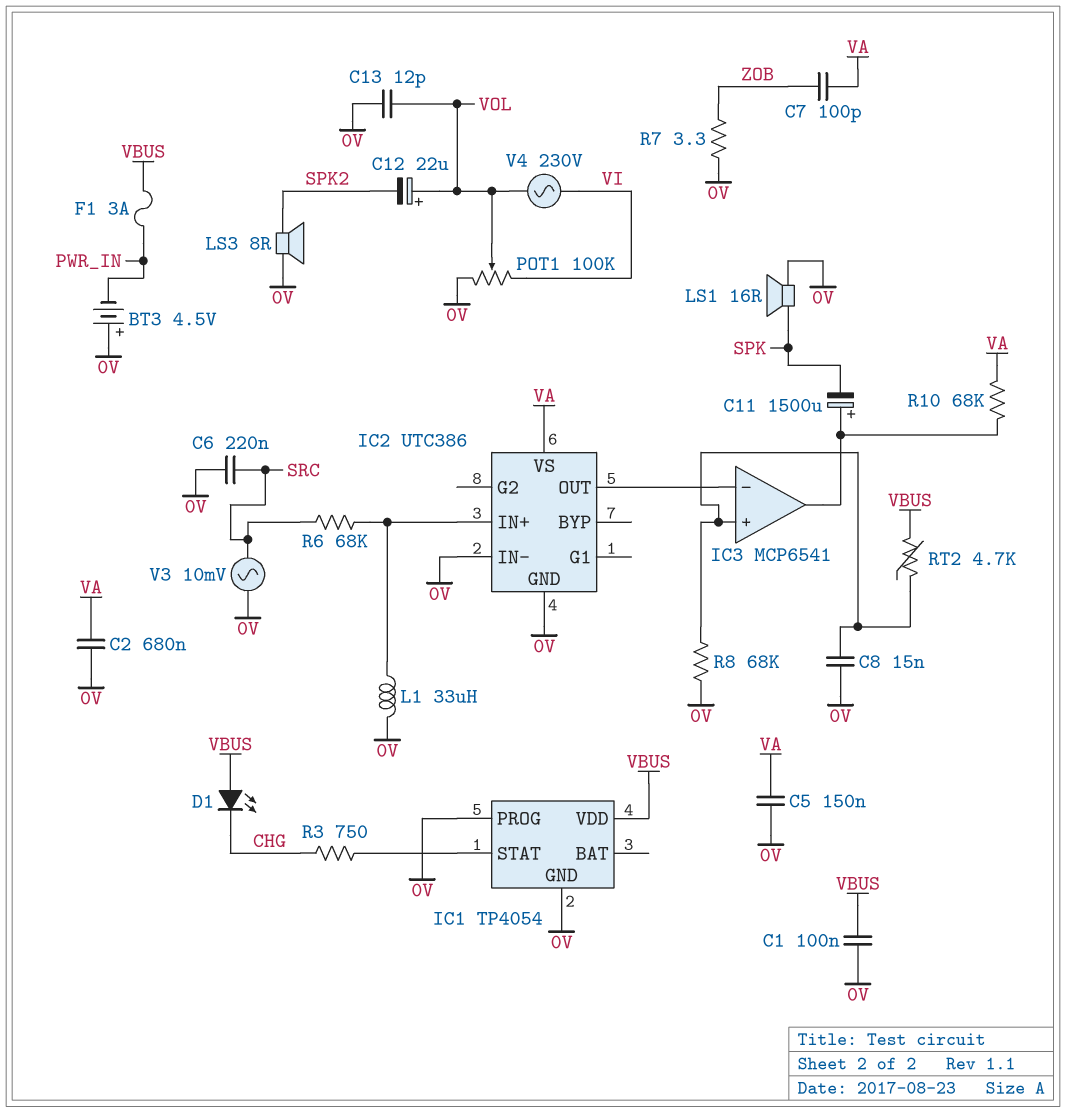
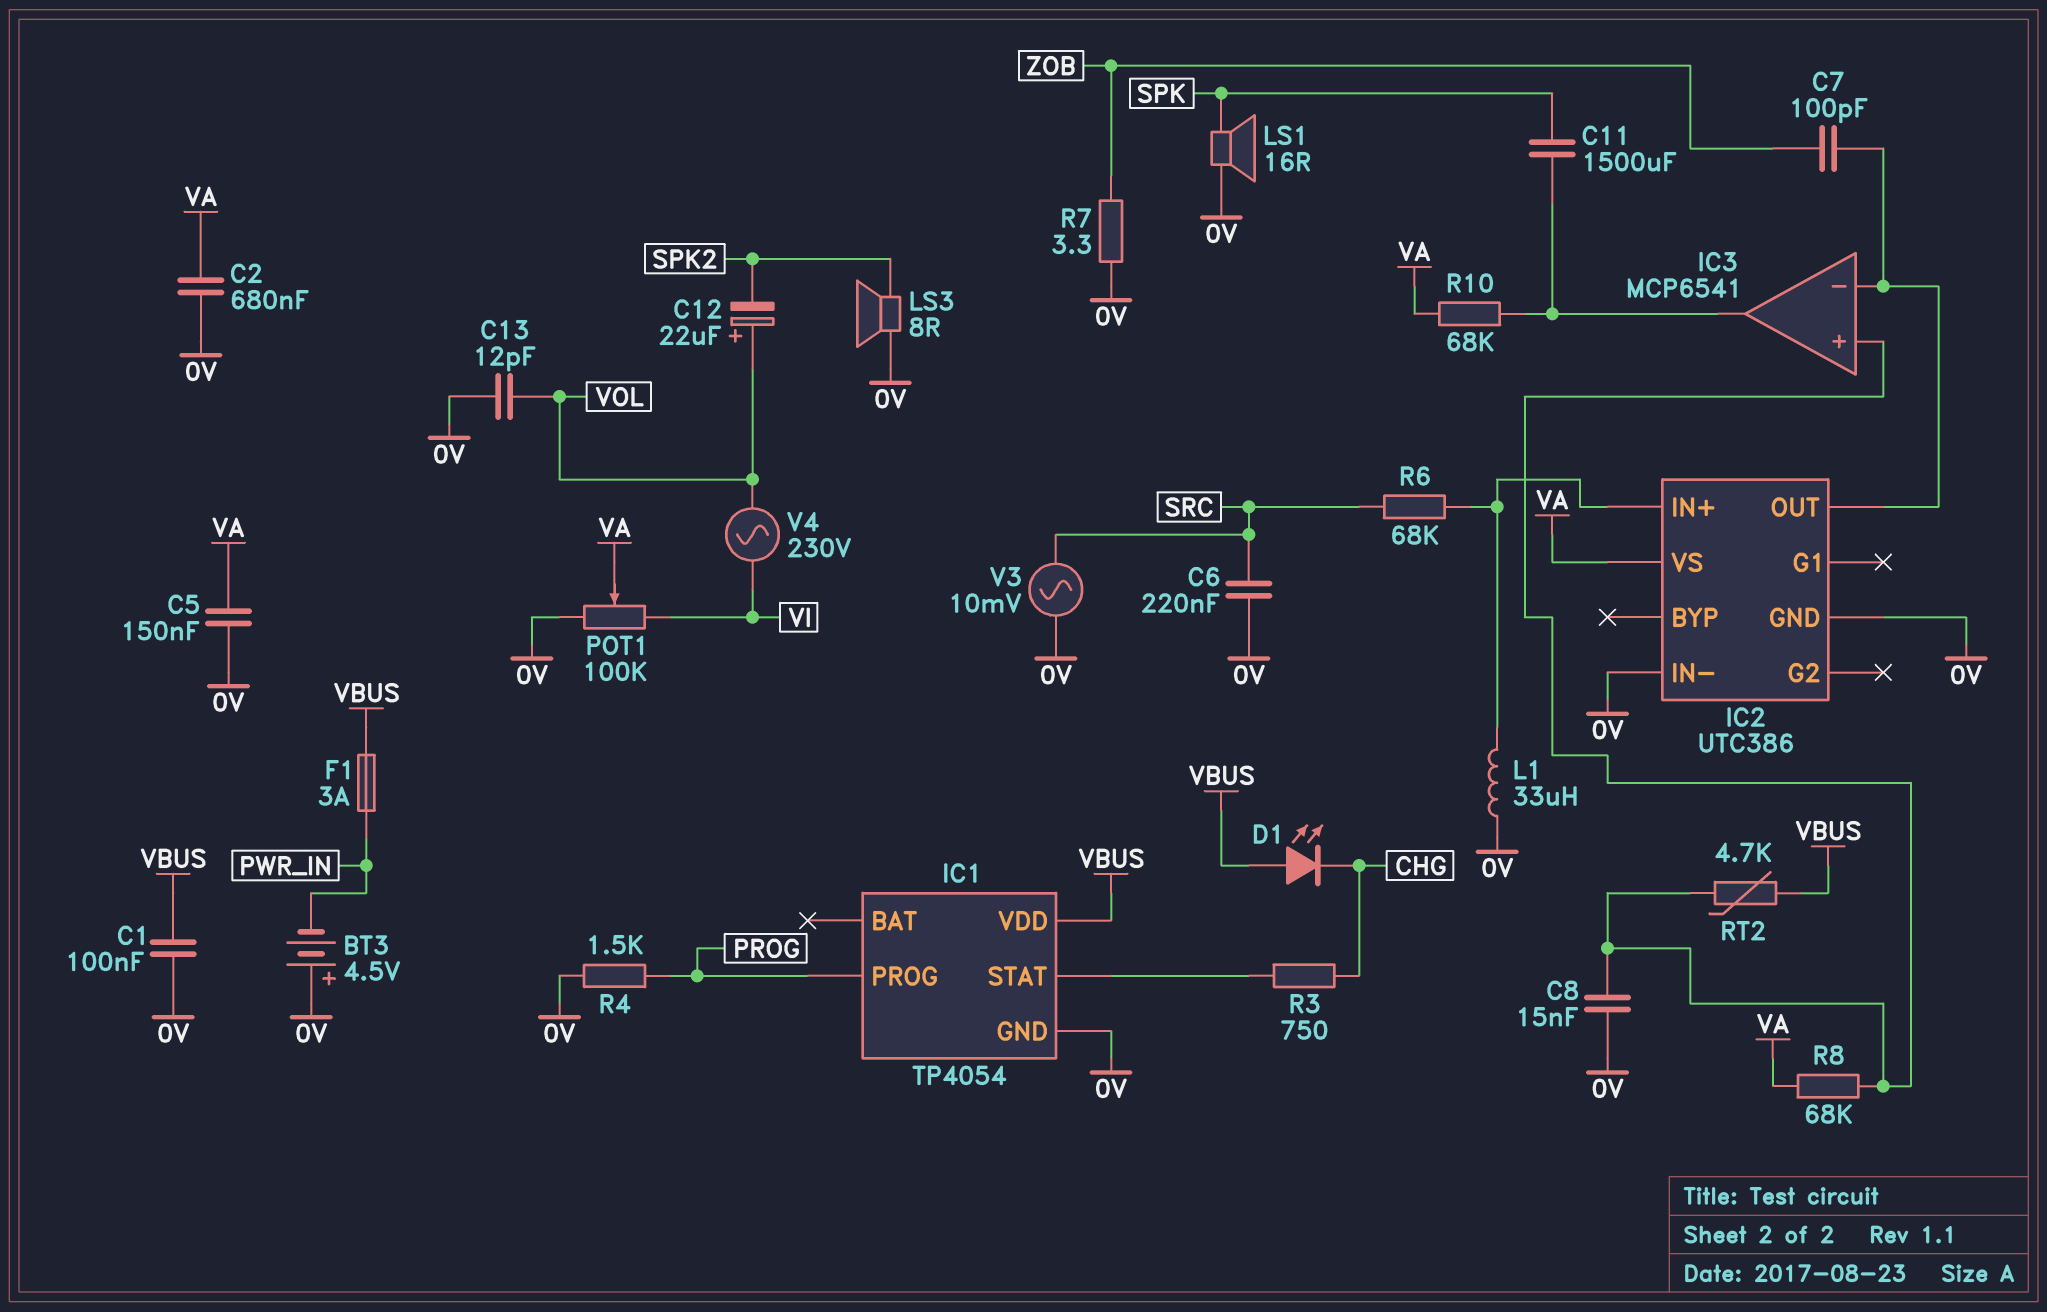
C7: 100pF (VA, ZOB) -> 100pF (IC2/OUT, ZOB)
C11: 1500uF (plus IC3/out, minus SPK) -> 1500uF (IC3/out, SPK)
IC1 pin PROG: 0V -> PROG
POT1: 100k (0V, VI, wiper VOL) -> 100k (0V, VI, wiper VA)
R4: none -> 1.5k (0V, PROG)
R8: 68k (0V, IC3/in+) -> 68k (IC3/in+, VA)

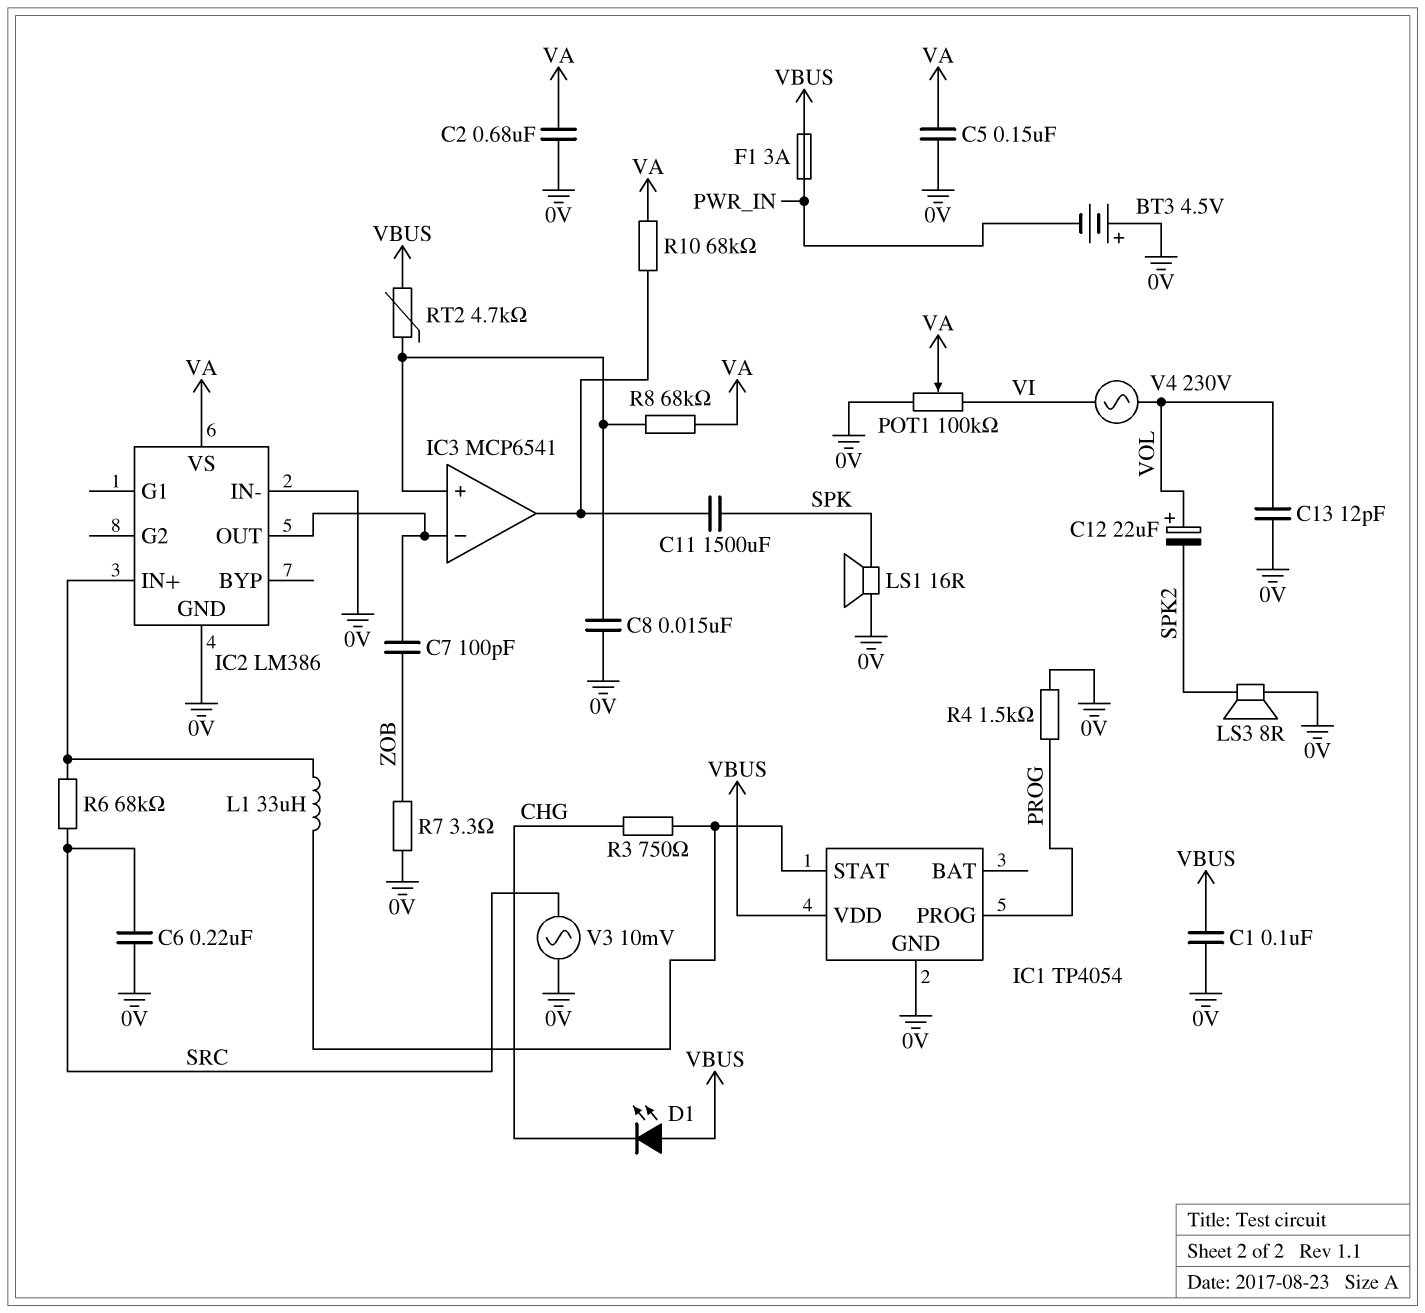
IC2: UTC386 -> LM386
L1: 33uH (0V, IC2/IN+) -> 33uH (IC1/STAT, IC2/IN+)

